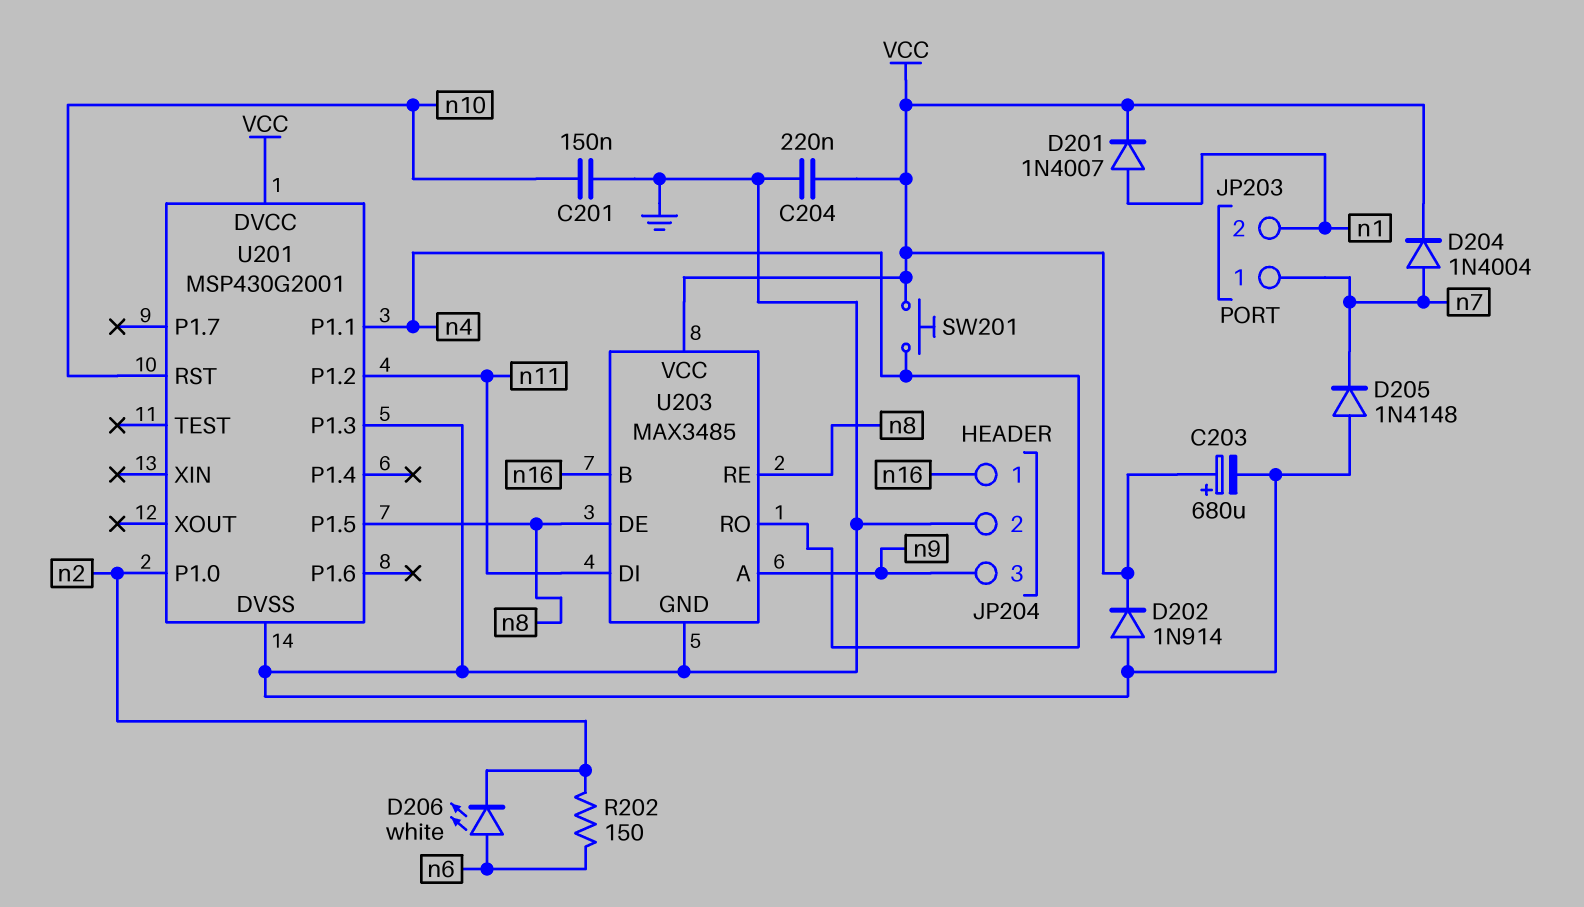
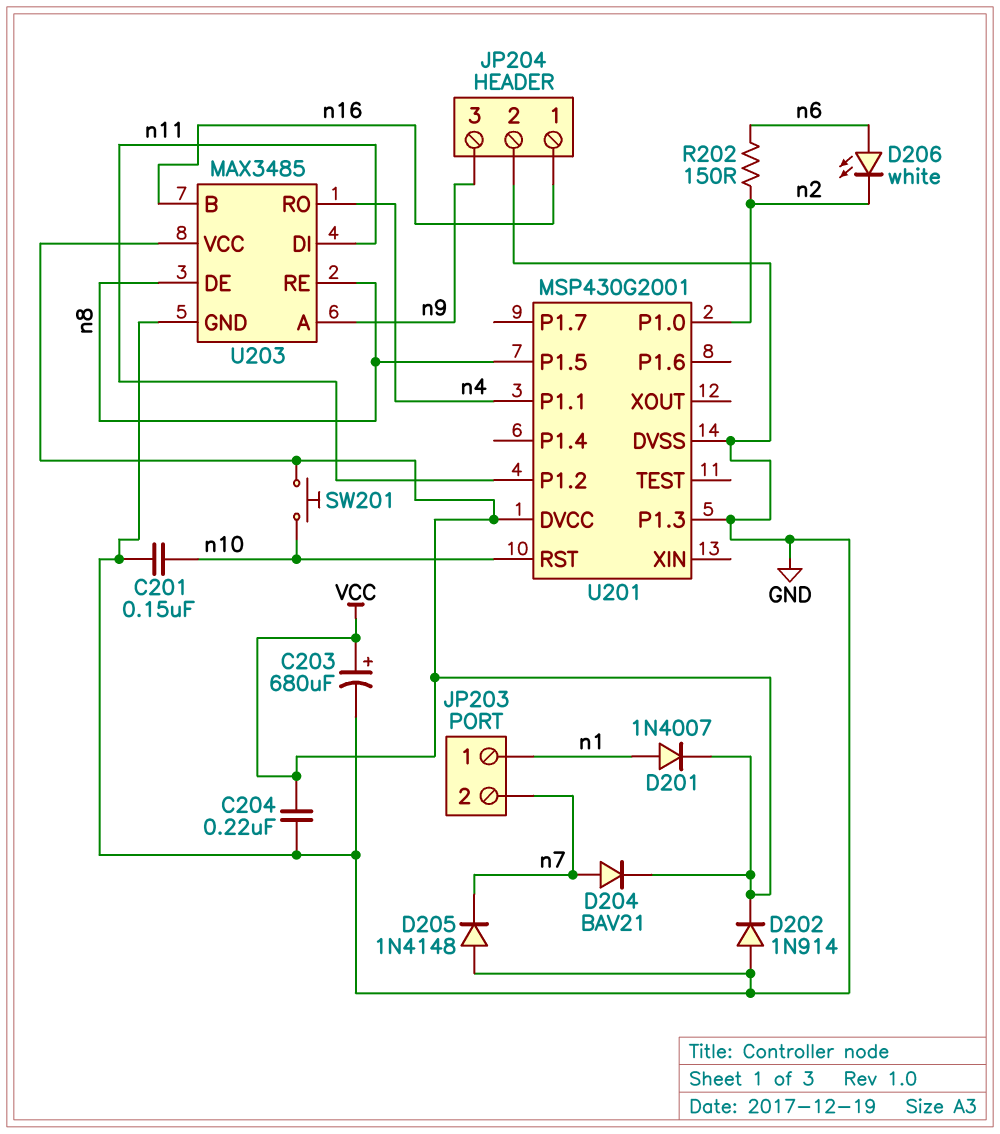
D204: diode 1N4004 (A n7, K VCC) -> diode BAV21 (A n7, K VCC)
JP203 pin 1: n7 -> n1
JP203 pin 2: n1 -> n7
SW201: button (VCC, n4) -> button (VCC, n10)

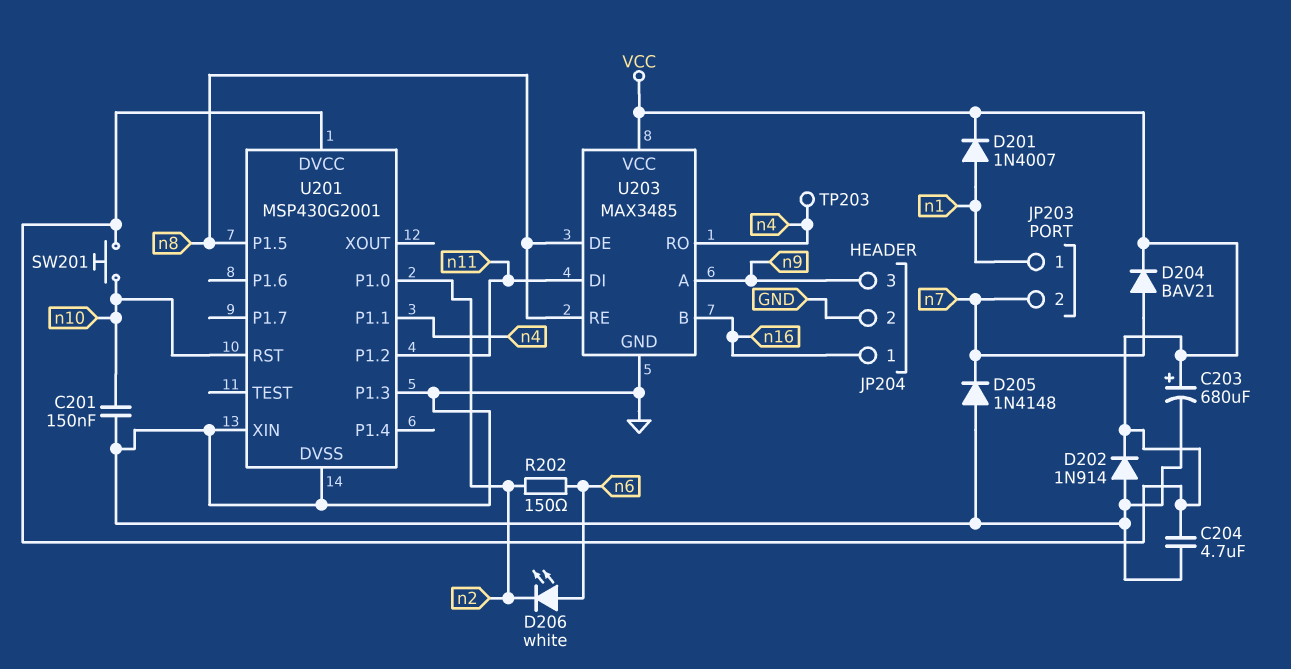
C204: 220nF (GND, VCC) -> 4.7uF (GND, VCC)
TP203: none -> test point (n4)
U201 pin XIN: none -> GND

